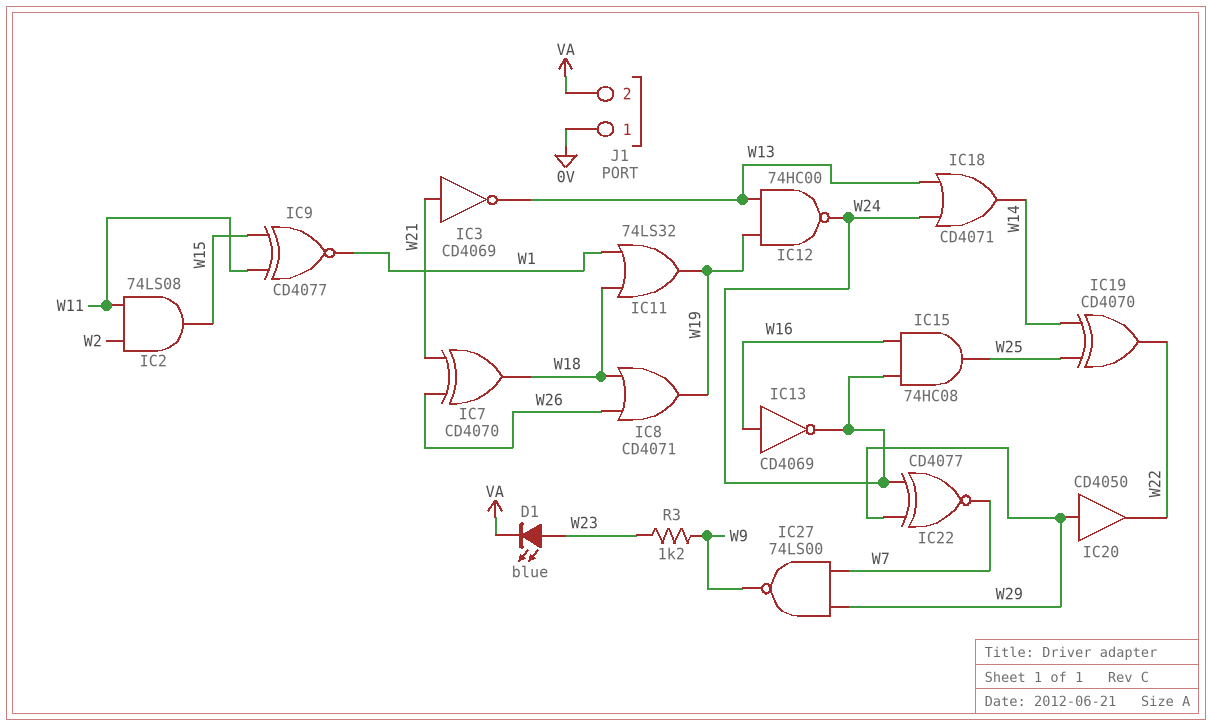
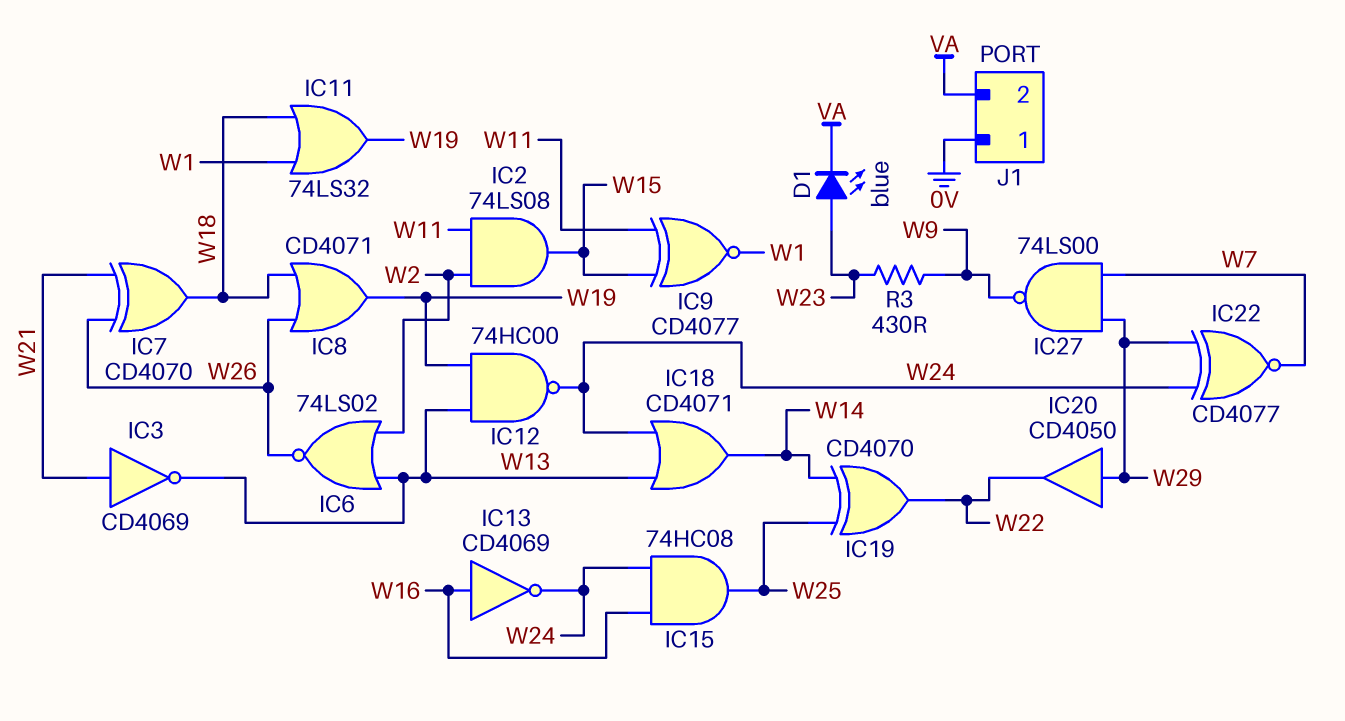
IC6: none -> NOR 74LS02 (in W2, in W13, out W26)
R3: 1.2k (W9, W23) -> 430 (W9, W23)

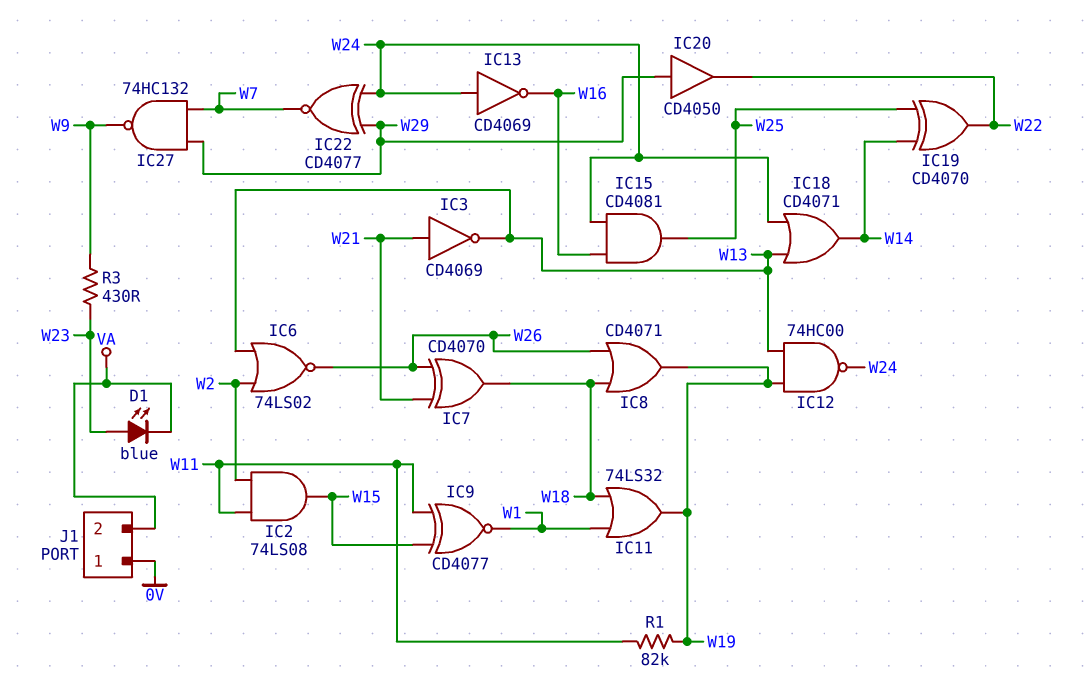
IC13: NOT CD4069 (in W16, out W24) -> NOT CD4069 (in W24, out W16)
IC15: AND 74HC08 (in W16, in W24, out W25) -> AND CD4081 (in W16, in W24, out W25)
IC27: NAND 74LS00 (in W7, in W29, out W9) -> NAND 74HC132 (in W7, in W29, out W9)
R1: none -> 82k (W11, W19)

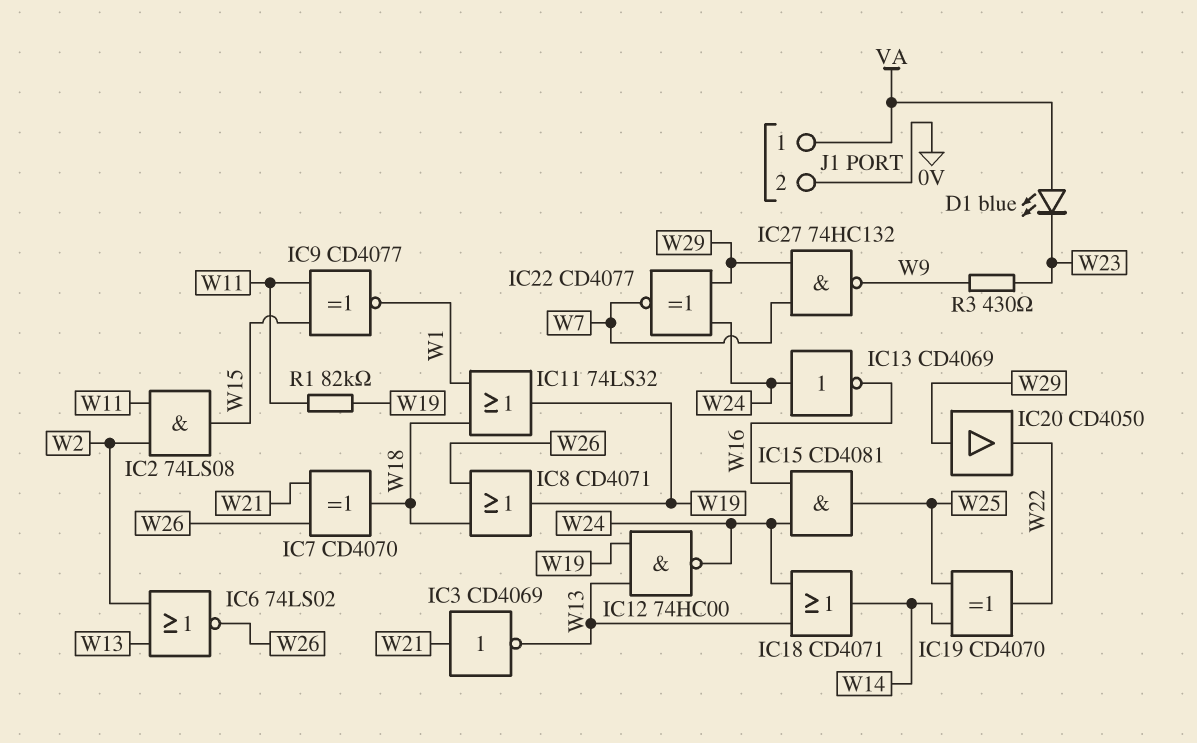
D1: LED blue (A W23, K VA) -> LED blue (A VA, K W23)
J1 pin 1: 0V -> VA
J1 pin 2: VA -> 0V

